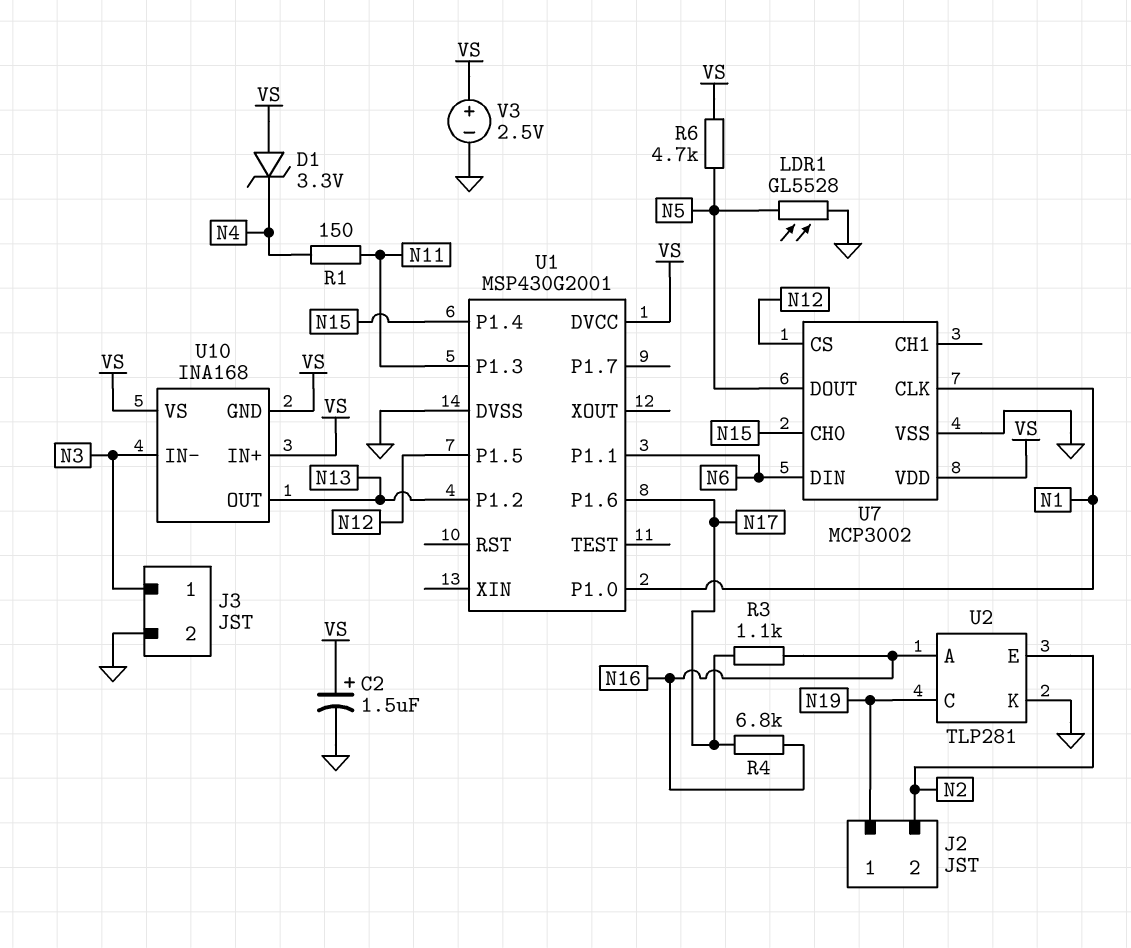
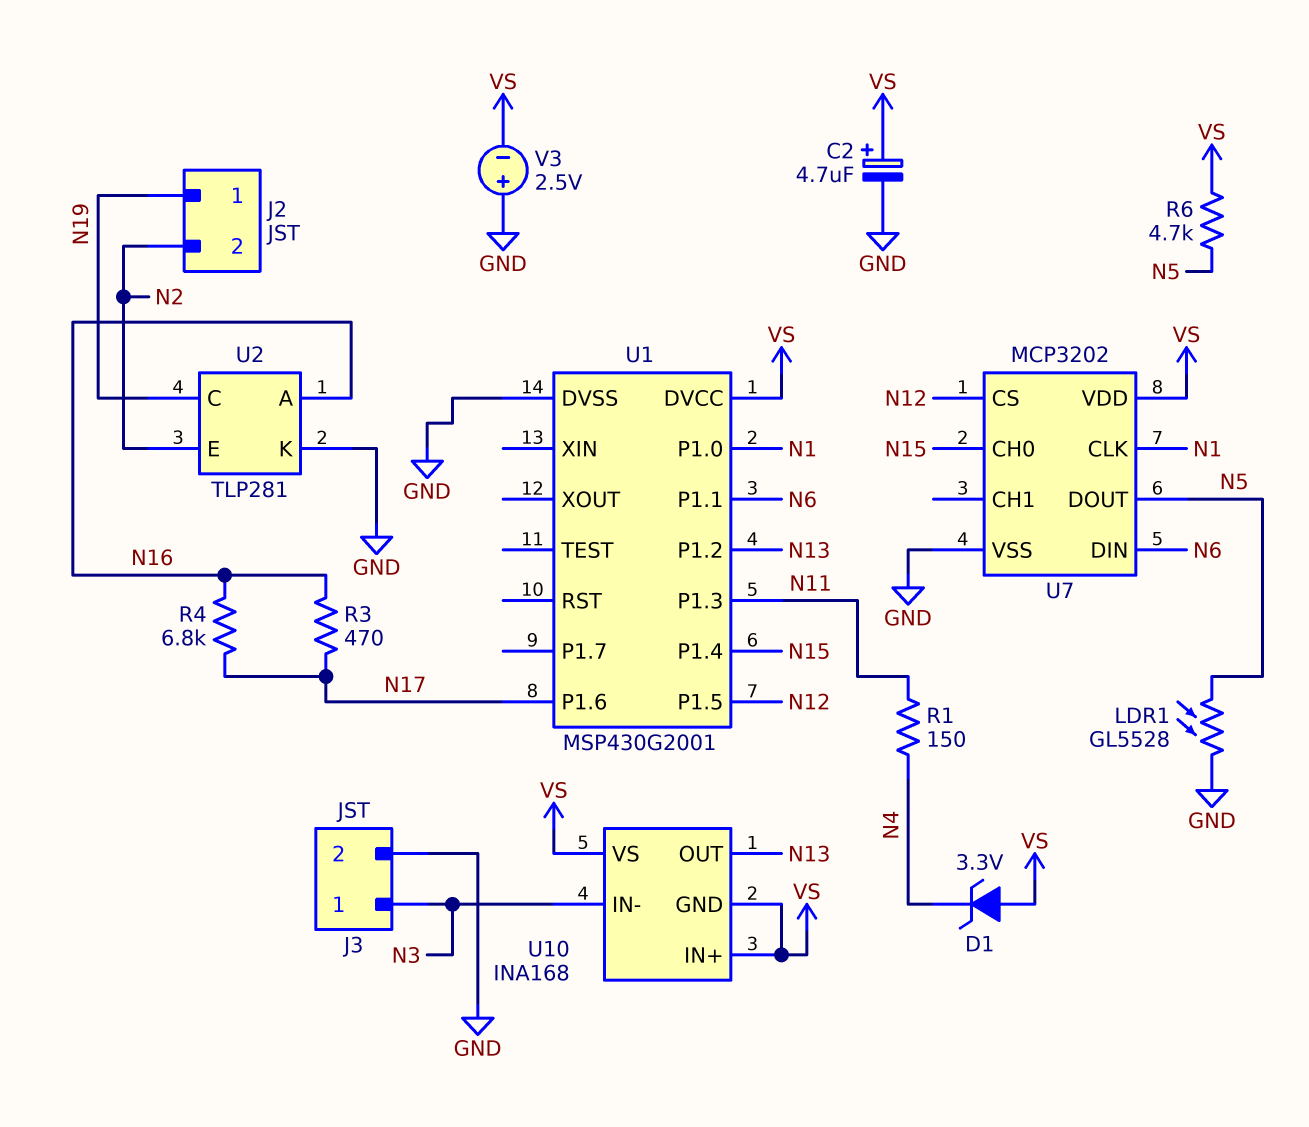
C2: 1.5uF (plus VS, minus GND) -> 4.7uF (plus VS, minus GND)
R3: 1.1k (N16, N17) -> 470 (N16, N17)
U7: MCP3002 -> MCP3202
V3: 2.5V (plus VS, minus GND) -> 2.5V (plus GND, minus VS)

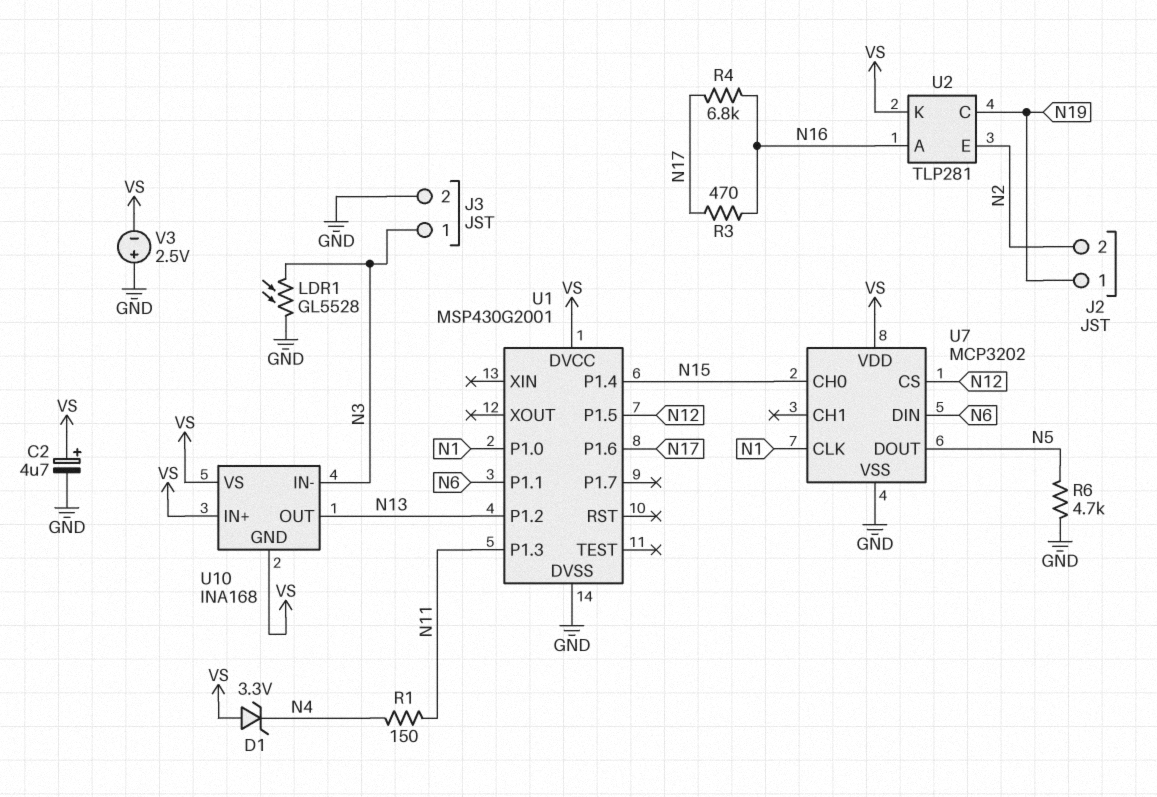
LDR1: GL5528 (GND, N5) -> GL5528 (GND, N3)
R6: 4.7k (N5, VS) -> 4.7k (GND, N5)
U2 pin K: GND -> VS

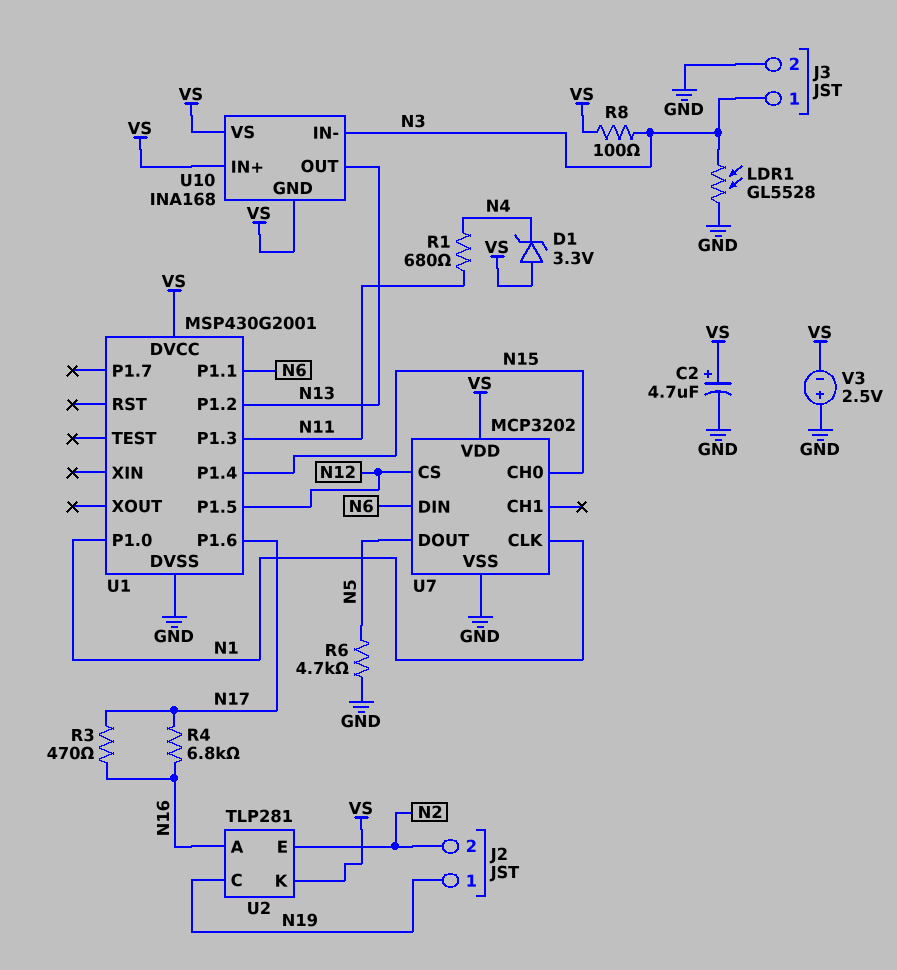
R1: 150 (N4, N11) -> 680 (N4, N11)
R8: none -> 100 (N3, VS)

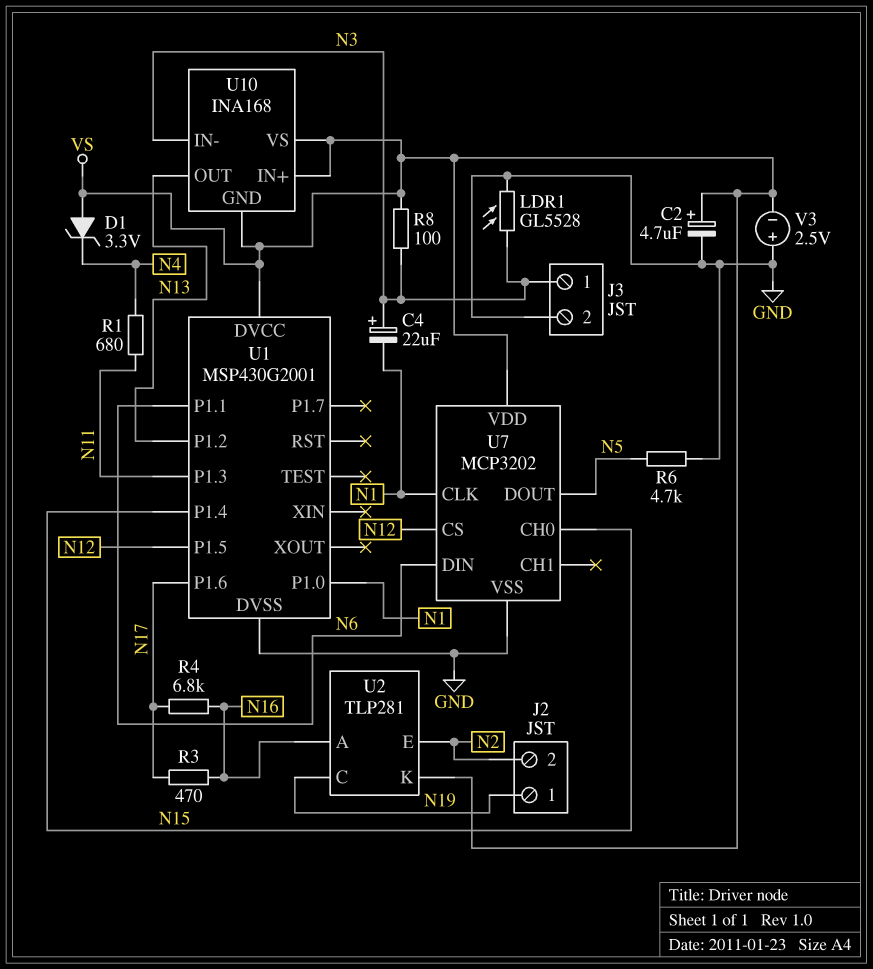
C4: none -> 22uF (plus N3, minus N1)

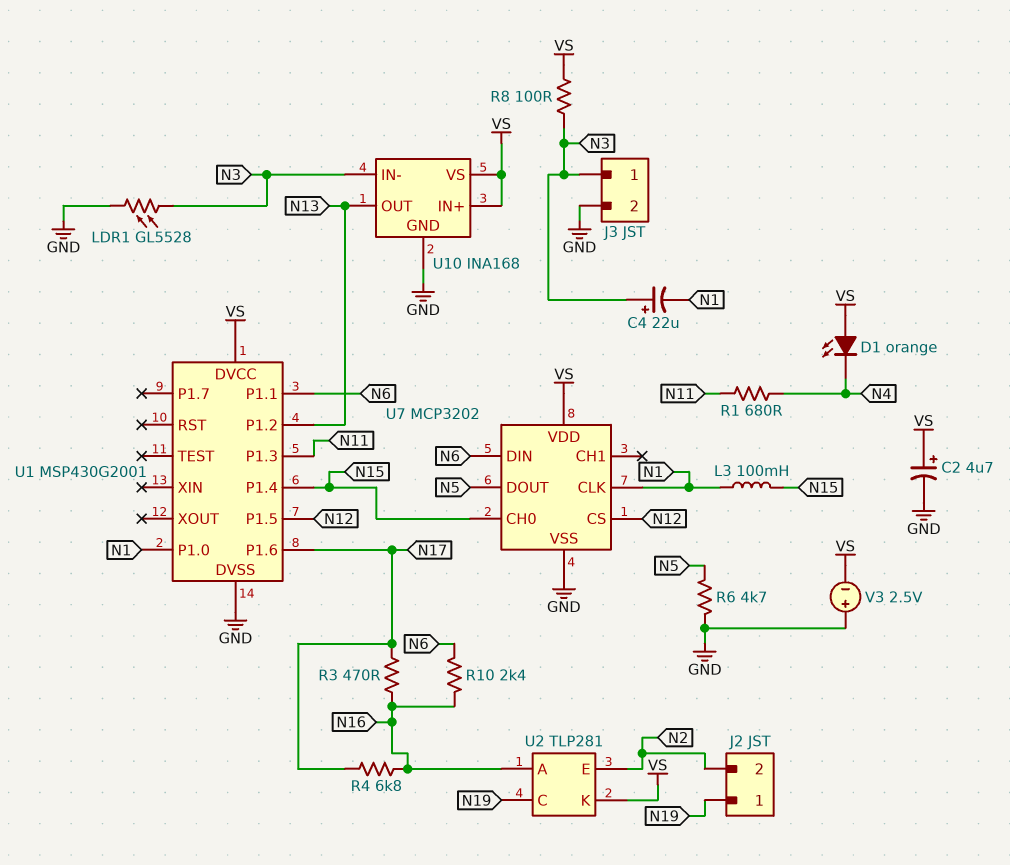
D1: zener 3.3V (A VS, K N4) -> LED orange (A VS, K N4)
L3: none -> 100mH (N1, N15)
R10: none -> 2.4k (N6, N16)
U10 pin GND: VS -> GND

